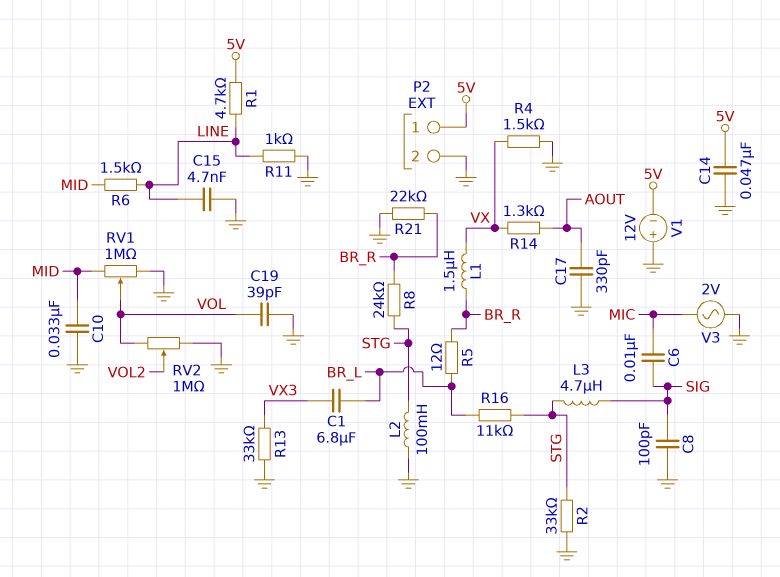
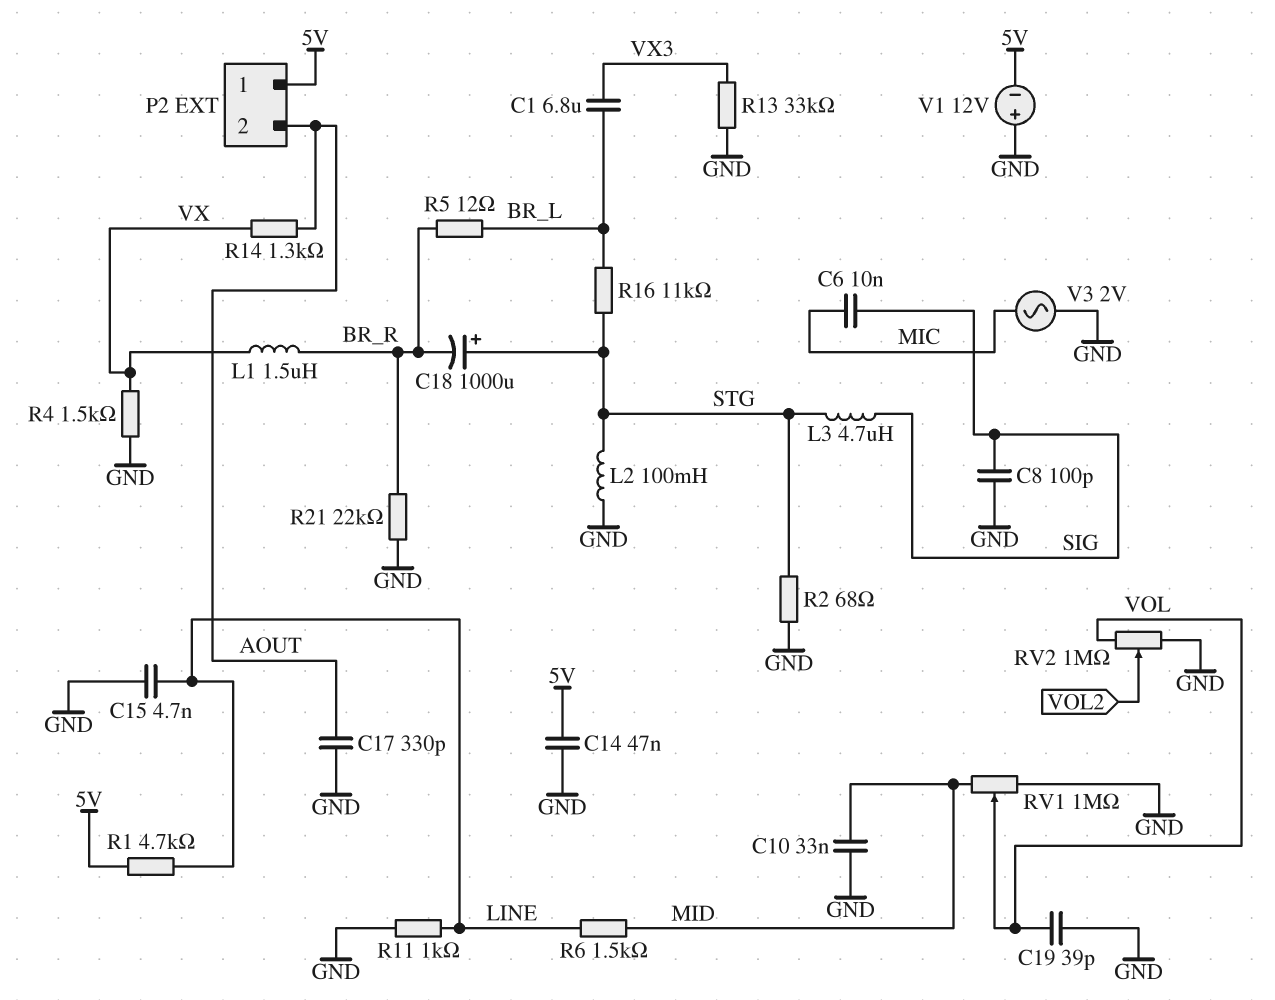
C18: none -> 1000uF (plus STG, minus BR_R)
P2 pin 2: GND -> AOUT
R2: 33k (GND, STG) -> 68 (GND, STG)
R8: 24k (BR_R, STG) -> none

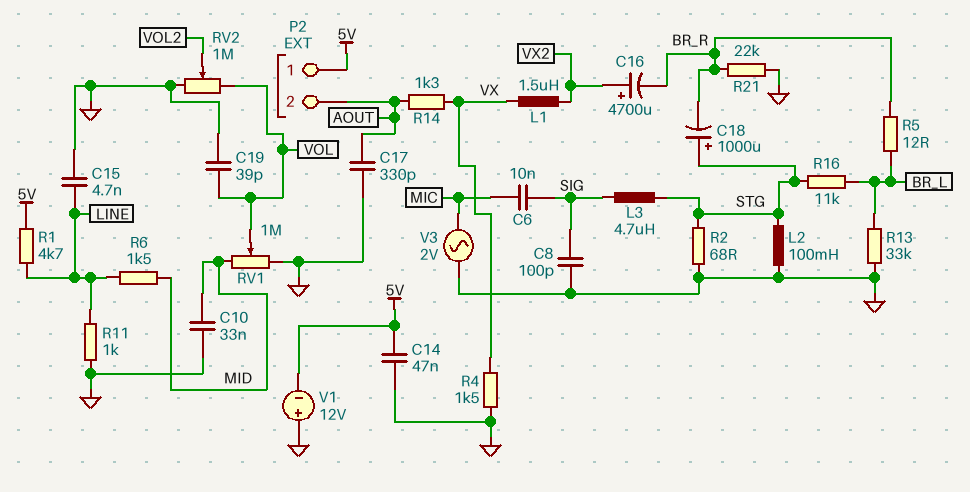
C1: 6.8uF (BR_L, VX3) -> none
C16: none -> 4700uF (plus VX2, minus BR_R)
L1: 1.5uH (BR_R, VX) -> 1.5uH (VX, VX2)
R13: 33k (GND, VX3) -> 33k (BR_L, GND)

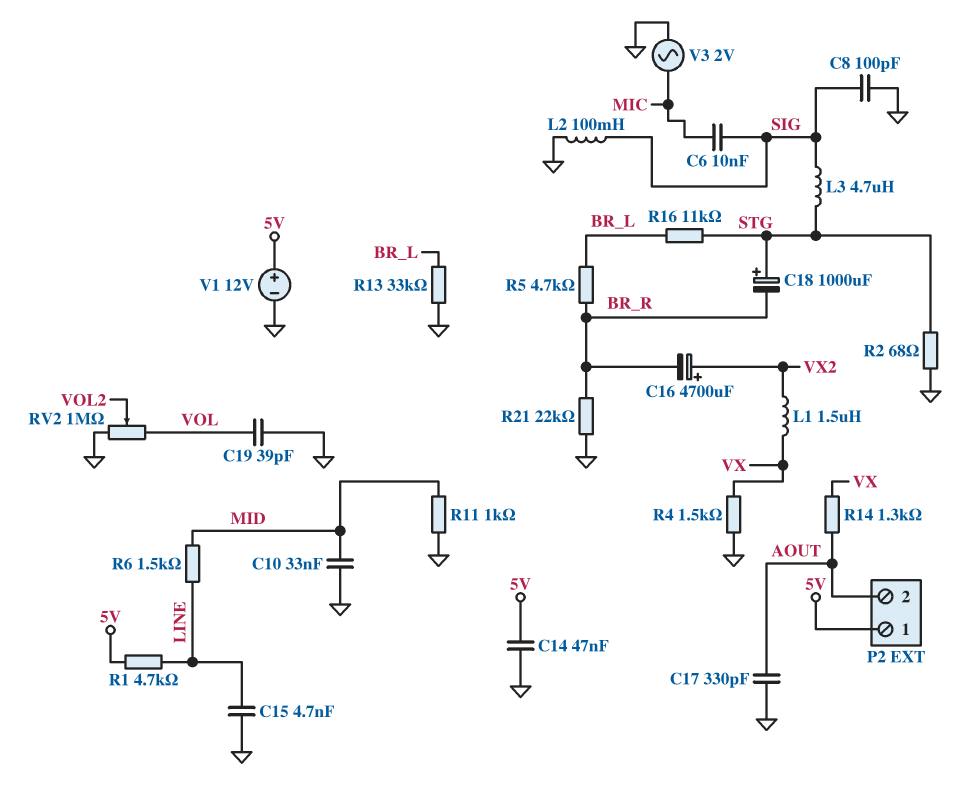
L2: 100mH (GND, STG) -> 100mH (GND, SIG)
R5: 12 (BR_L, BR_R) -> 4.7k (BR_L, BR_R)
R11: 1k (GND, LINE) -> 1k (GND, MID)
RV1: 1M (GND, MID, wiper VOL) -> none
V1: 12V (plus GND, minus 5V) -> 12V (plus 5V, minus GND)

